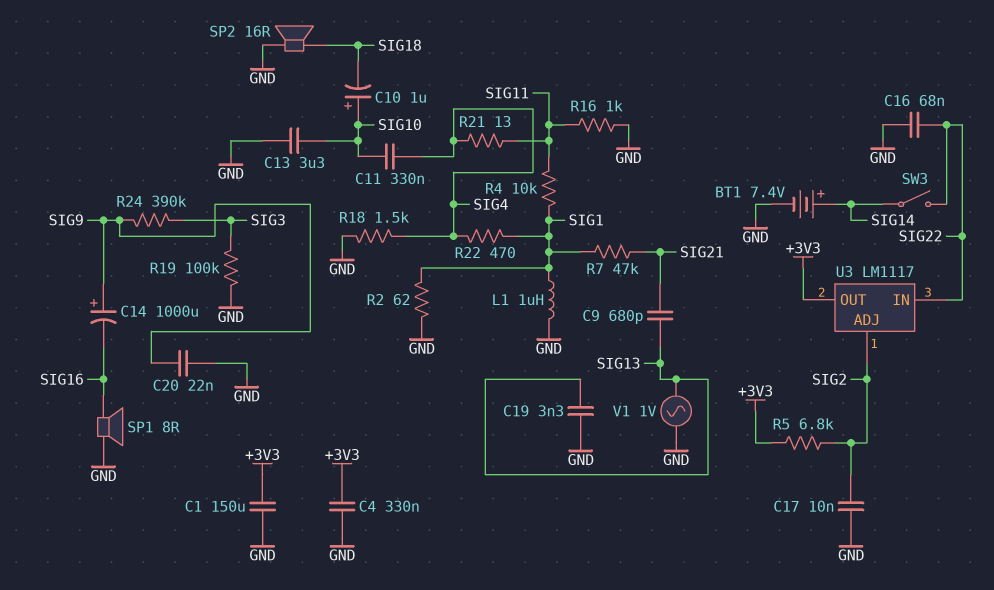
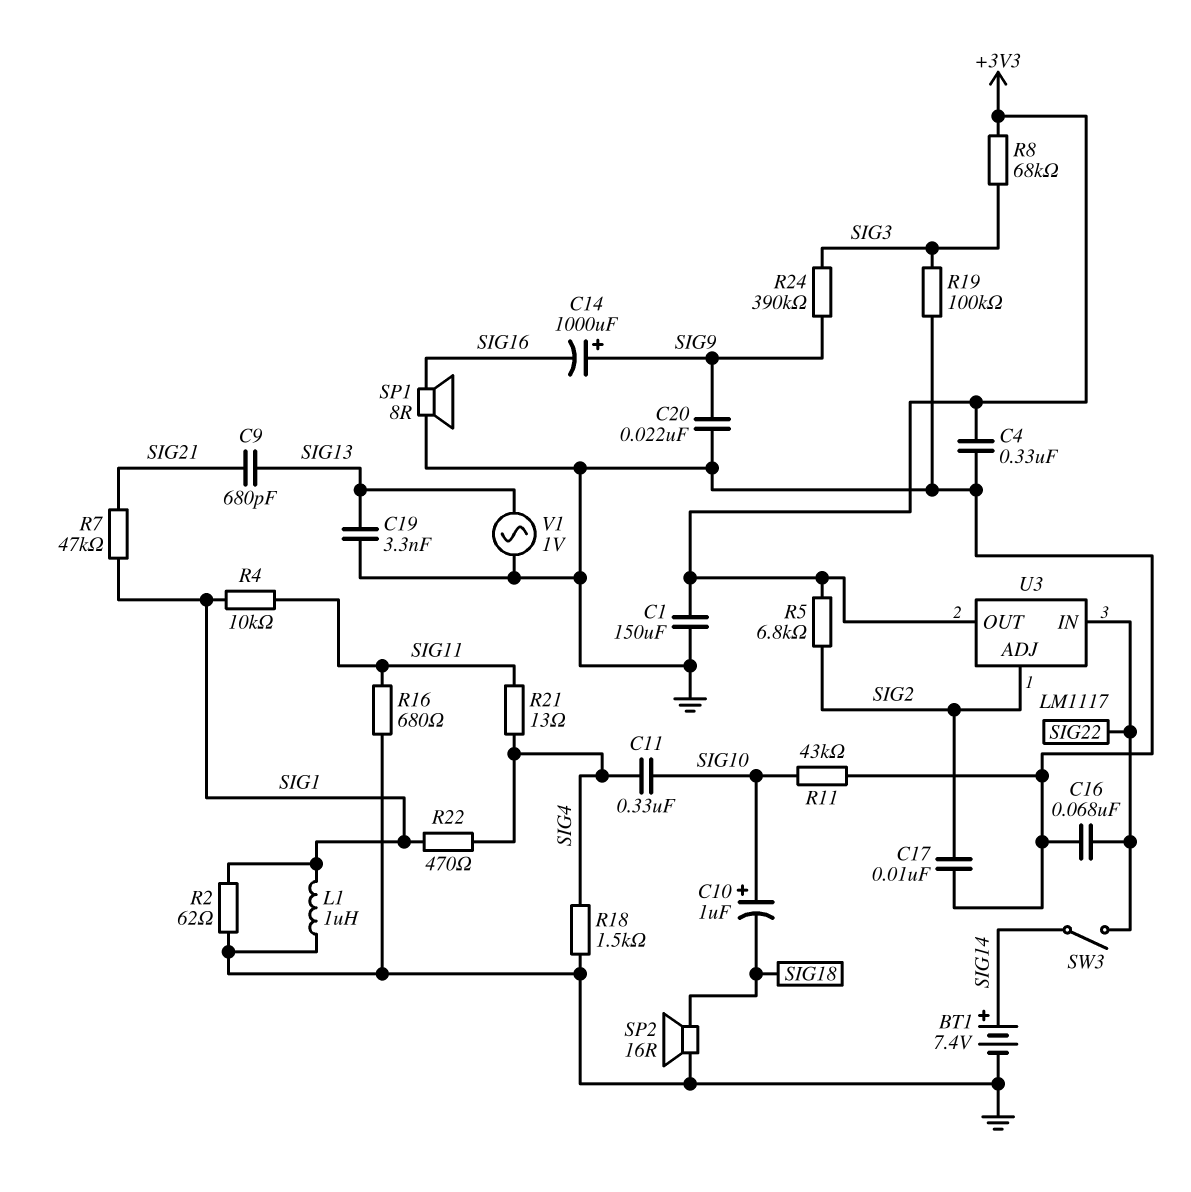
C13: 3.3uF (GND, SIG10) -> none
R8: none -> 68k (+3V3, SIG3)
R11: none -> 43k (GND, SIG10)
R16: 1k (GND, SIG11) -> 680 (GND, SIG11)

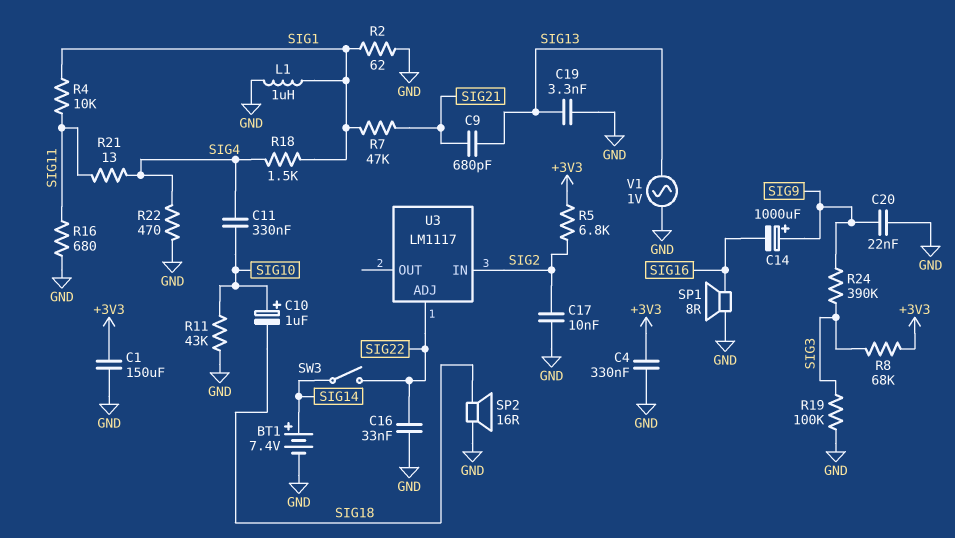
C16: 68nF (GND, SIG22) -> 33nF (GND, SIG22)
R18: 1.5k (GND, SIG4) -> 1.5k (SIG1, SIG4)
R22: 470 (SIG1, SIG4) -> 470 (GND, SIG4)
U3 pin ADJ: SIG2 -> SIG22
U3 pin IN: SIG22 -> SIG2
U3 pin OUT: +3V3 -> none

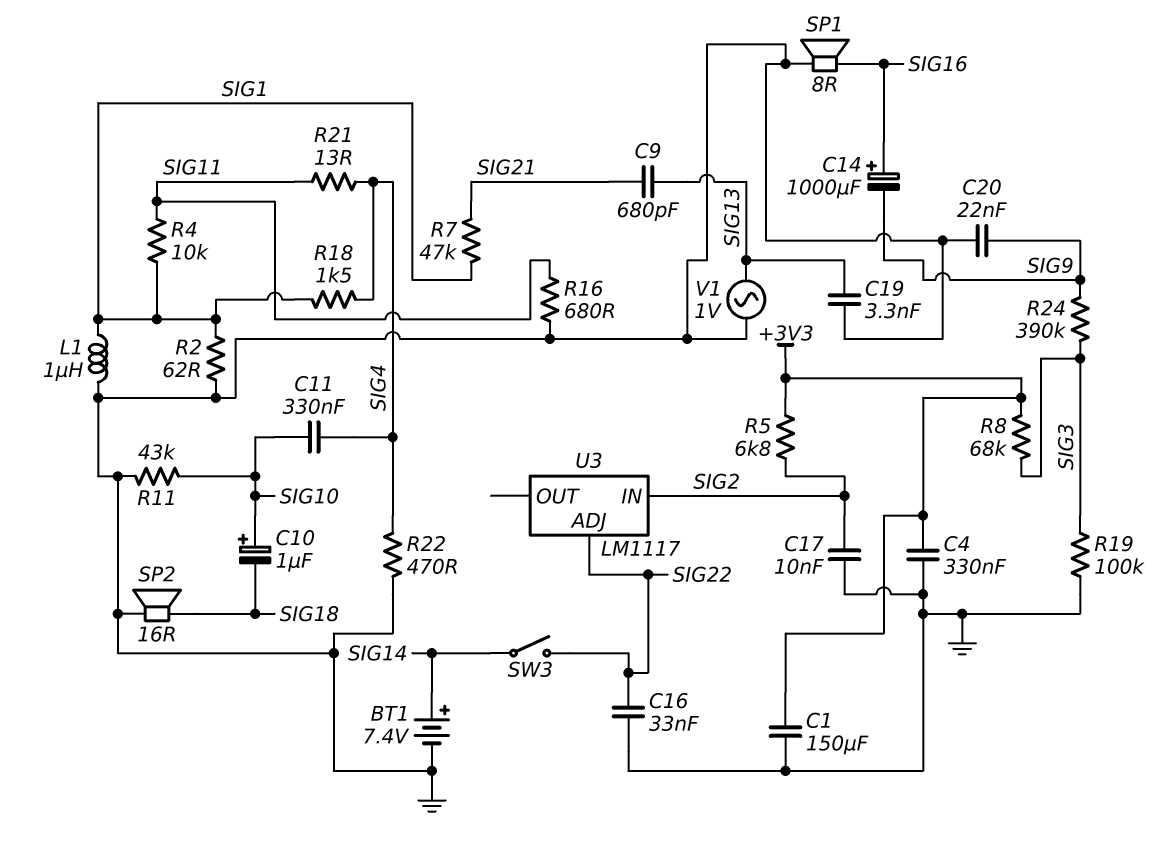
C14: 1000uF (plus SIG9, minus SIG16) -> 1000uF (plus SIG16, minus SIG9)

